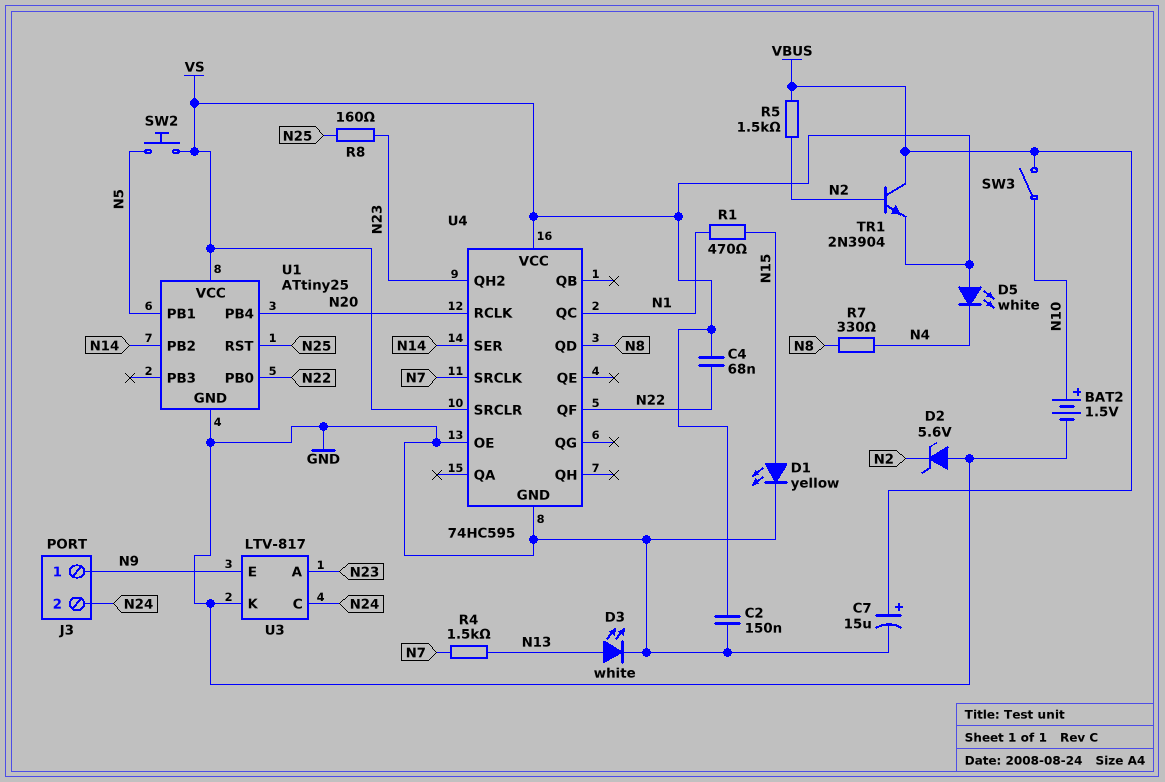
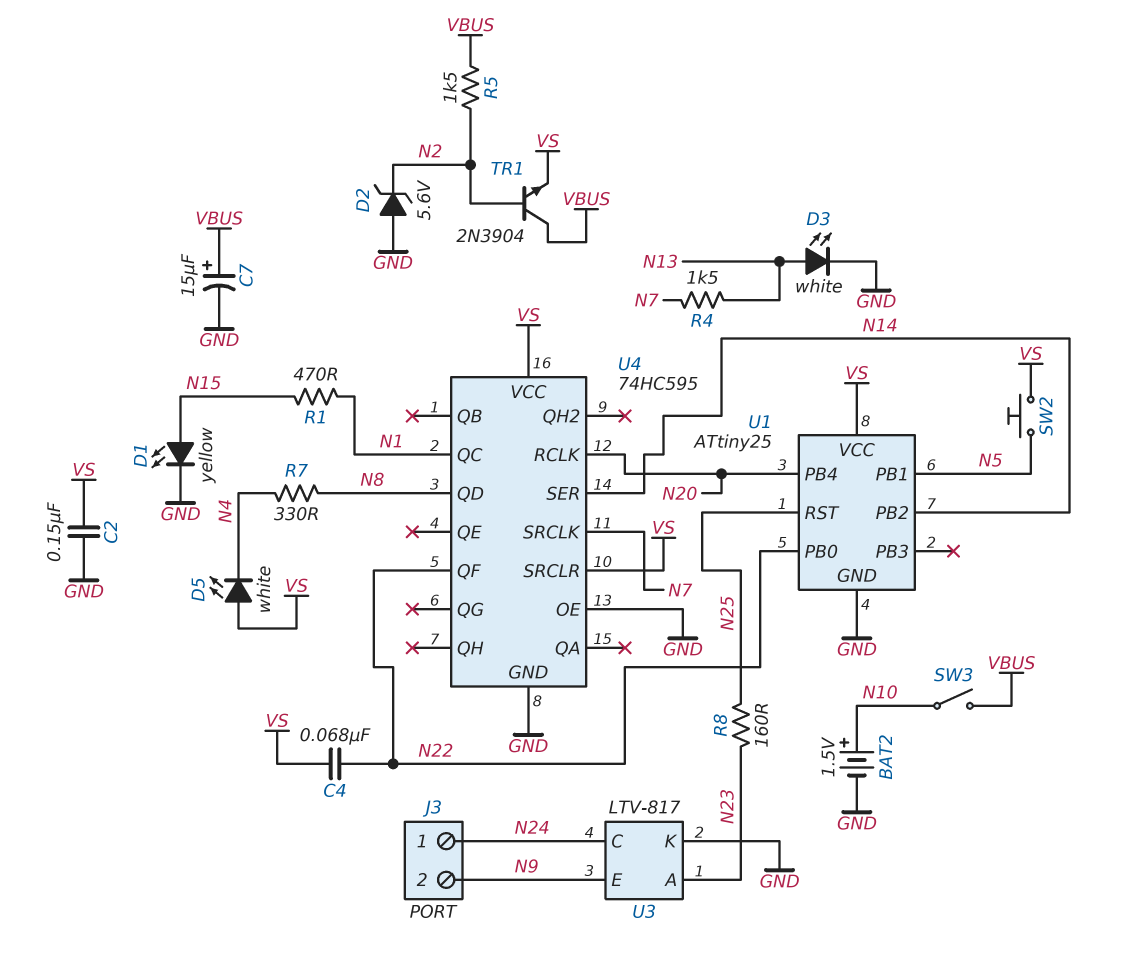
J3 pin 1: N9 -> N24
J3 pin 2: N24 -> N9
U4 pin QH2: N23 -> none

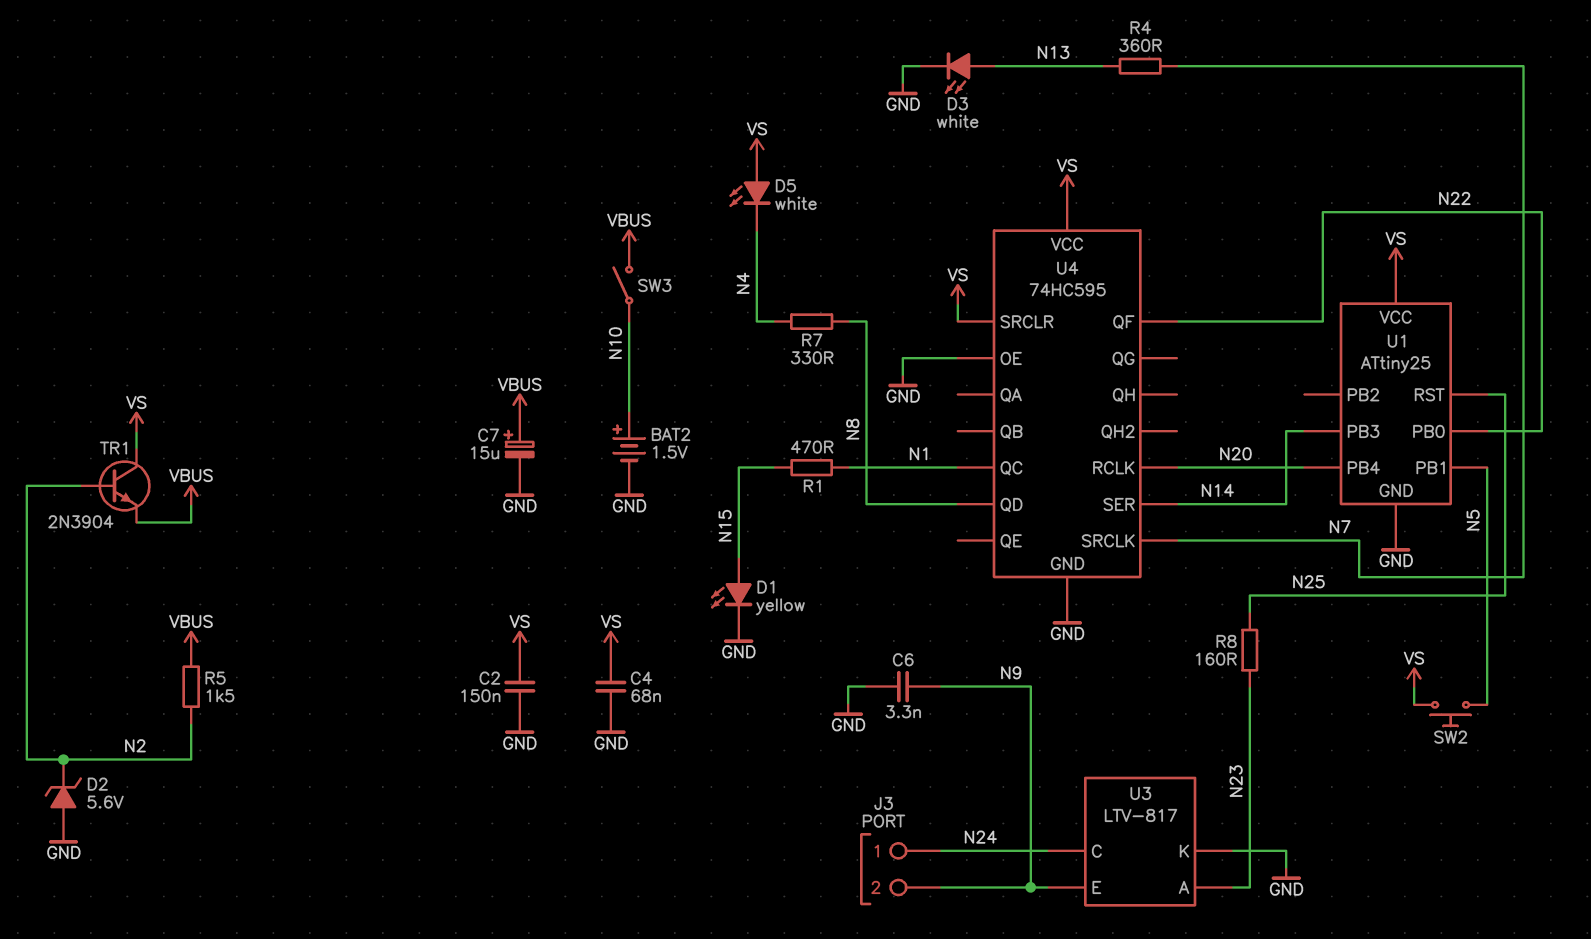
C4: 68nF (N22, VS) -> 68nF (GND, VS)
C6: none -> 3.3nF (GND, N9)
R4: 1.5k (N7, N13) -> 360 (N7, N13)
TR1: NPN 2N3904 (B N2, C VBUS, E VS) -> NPN 2N3904 (B N2, C VS, E VBUS)
U1 pin PB2: N14 -> none
U1 pin PB3: none -> N14

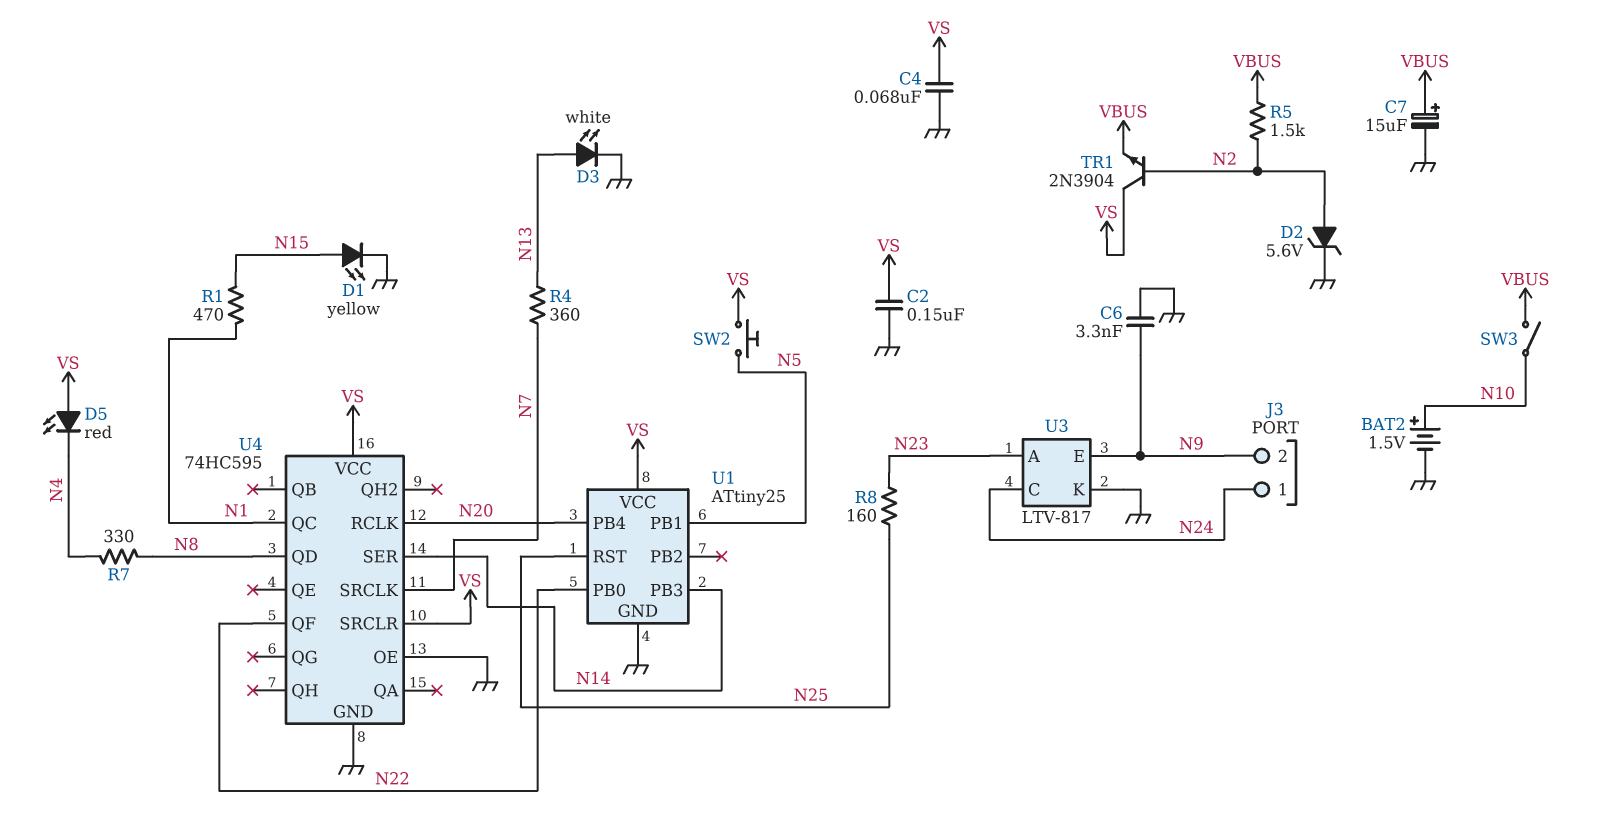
D2: zener 5.6V (A GND, K N2) -> zener 5.6V (A N2, K GND)
D5: LED white (A VS, K N4) -> LED red (A VS, K N4)

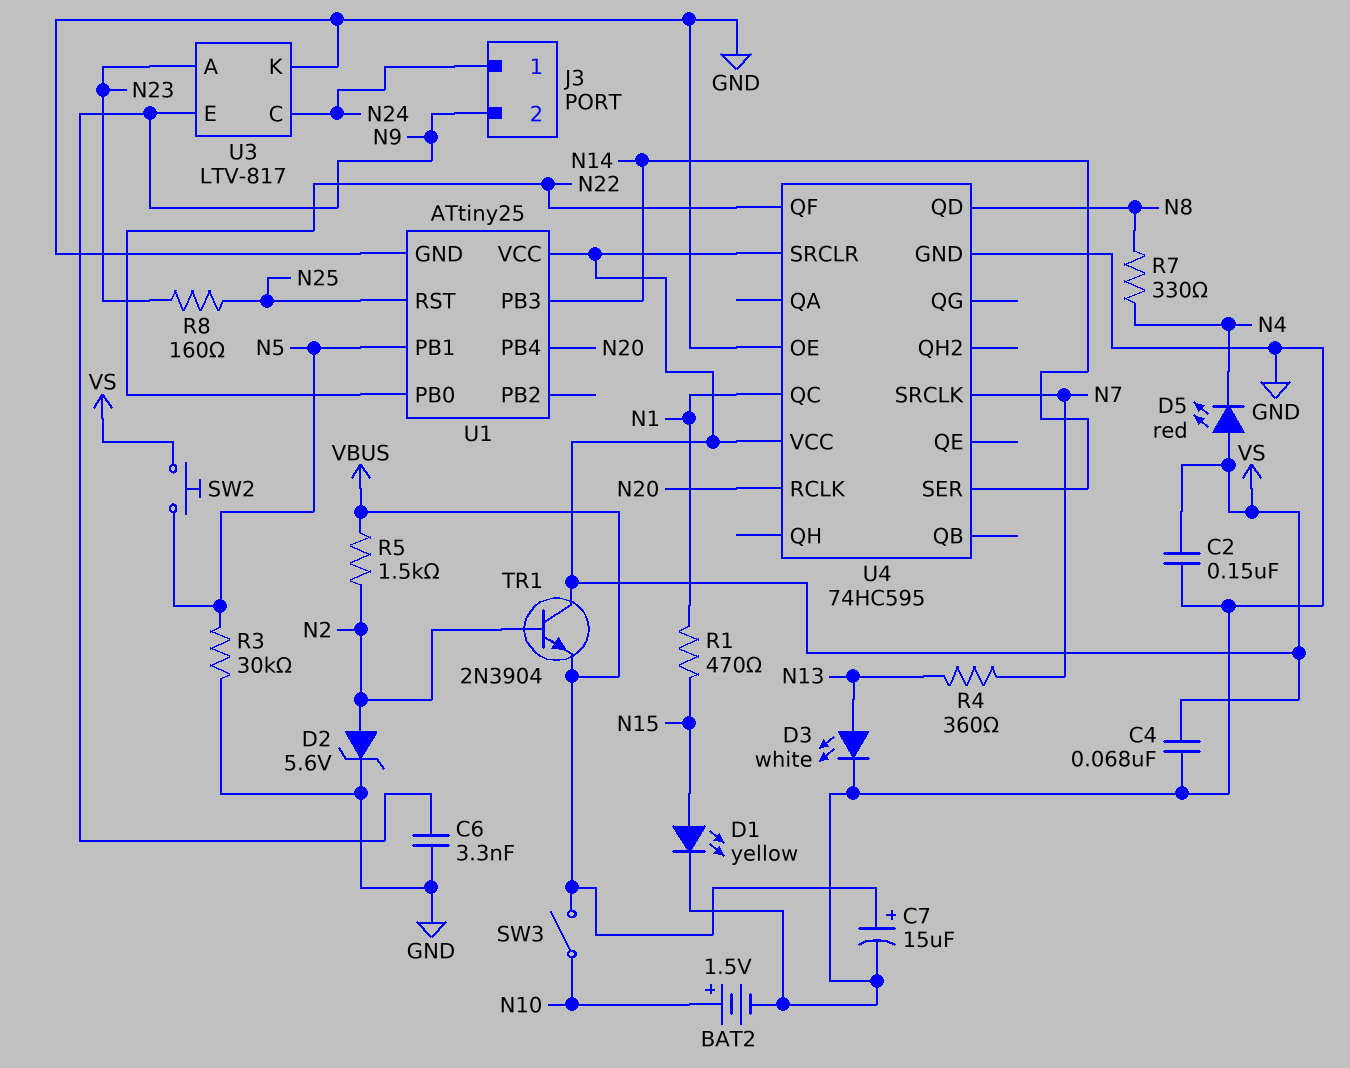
R3: none -> 30k (GND, N5)

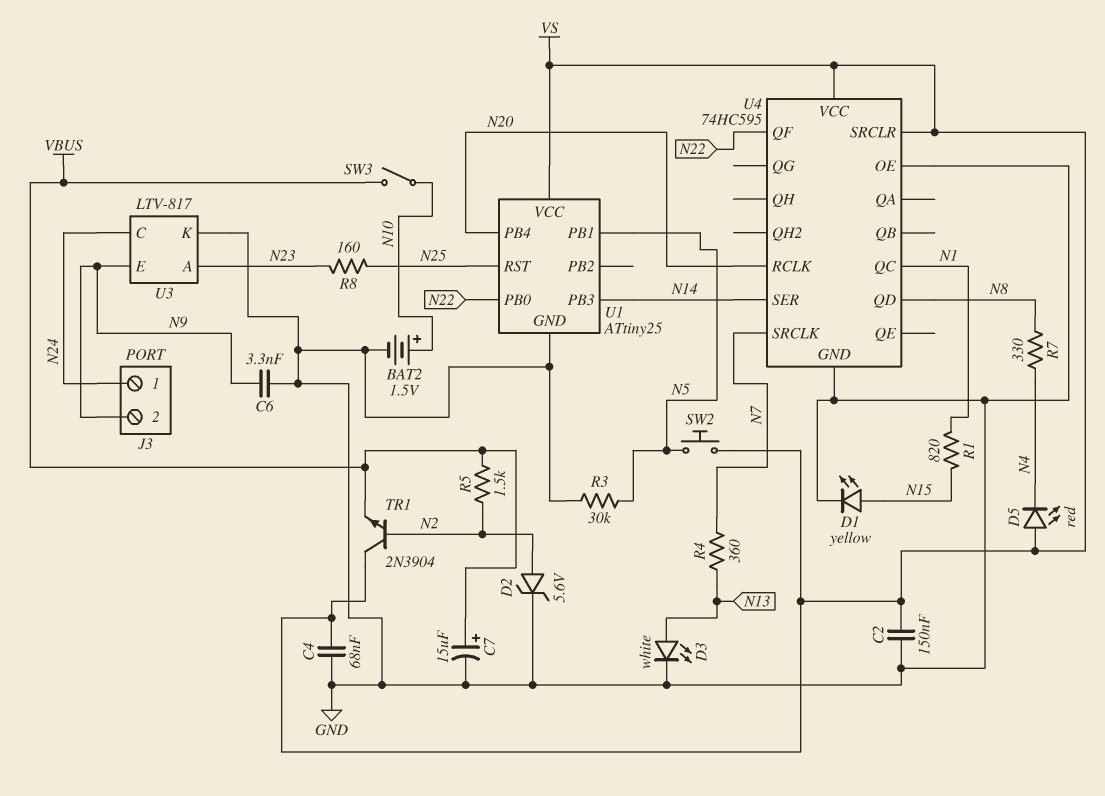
R1: 470 (N1, N15) -> 820 (N1, N15)

